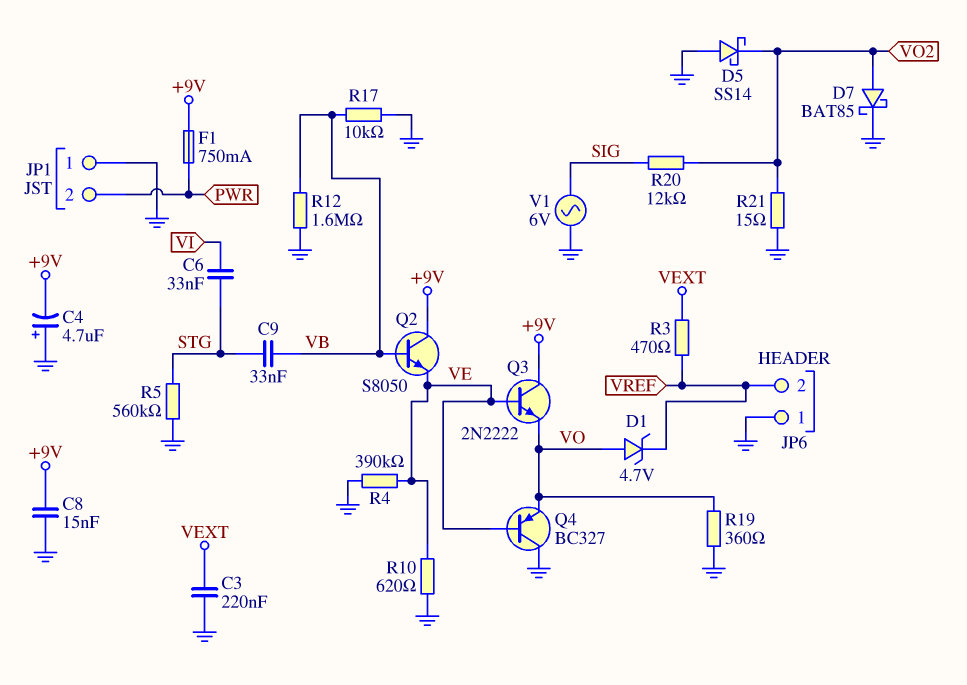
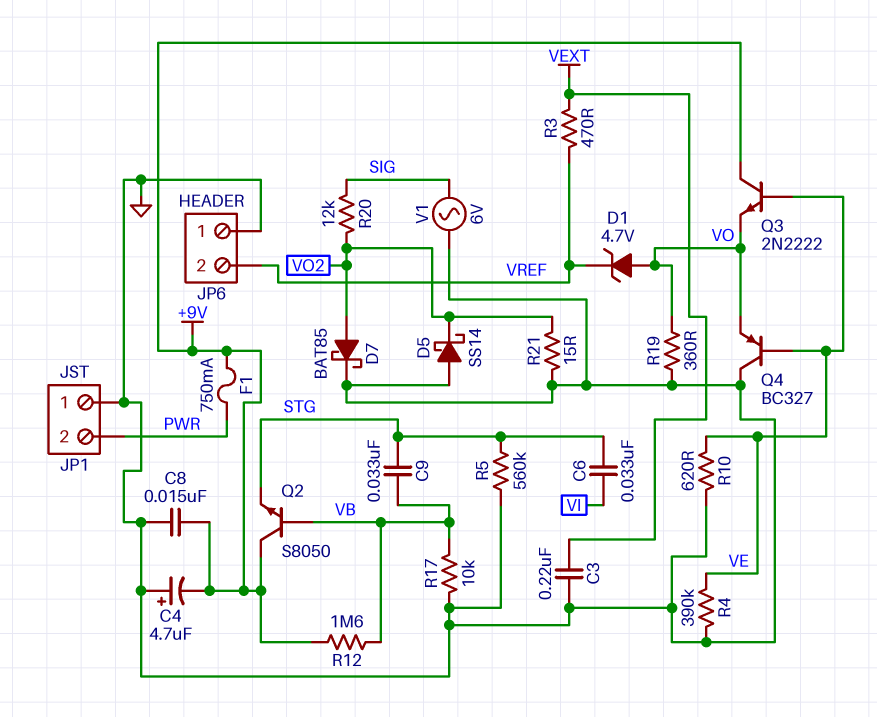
Q2: NPN S8050 (B VB, C +9V, E VE) -> NPN S8050 (B VB, C +9V, E STG)
R12: 1.6M (GND, VB) -> 1.6M (+9V, VB)

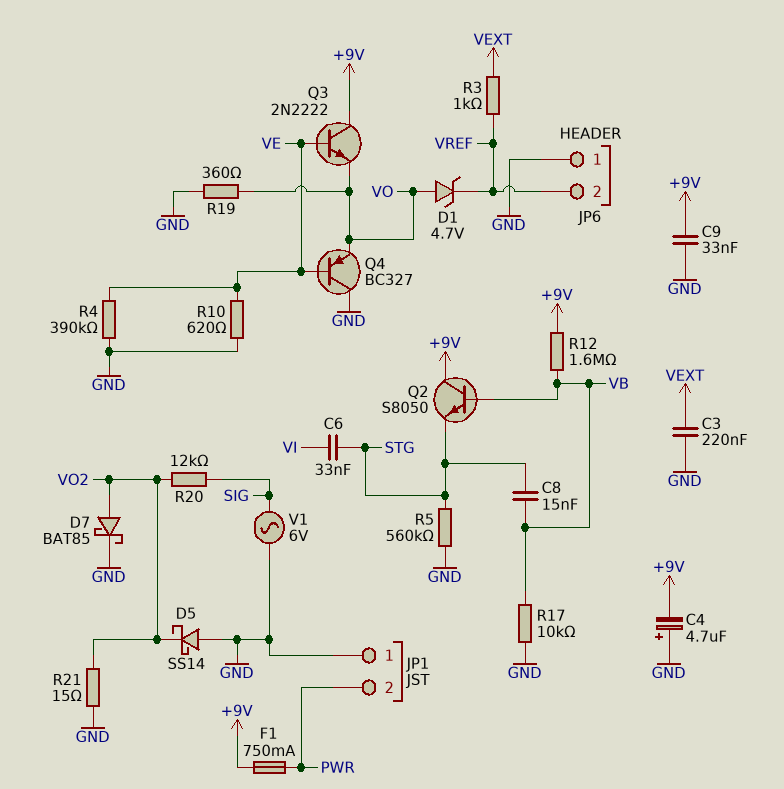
C8: 15nF (+9V, GND) -> 15nF (STG, VB)
C9: 33nF (STG, VB) -> 33nF (+9V, GND)
R3: 470 (VEXT, VREF) -> 1k (VEXT, VREF)

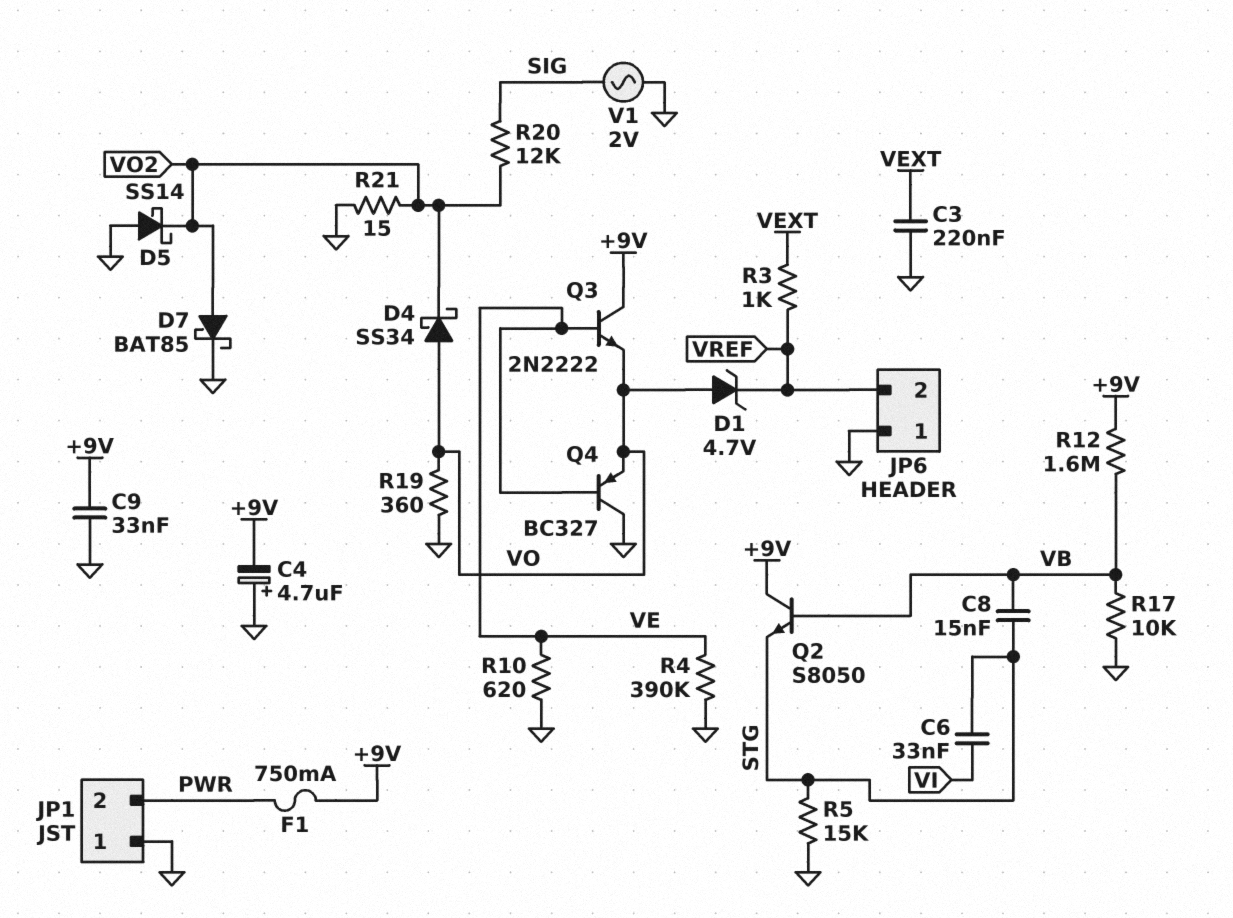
D4: none -> schottky SS34 (A VO, K VO2)
R5: 560k (GND, STG) -> 15k (GND, STG)
V1: AC 6V (GND, SIG) -> AC 2V (GND, SIG)

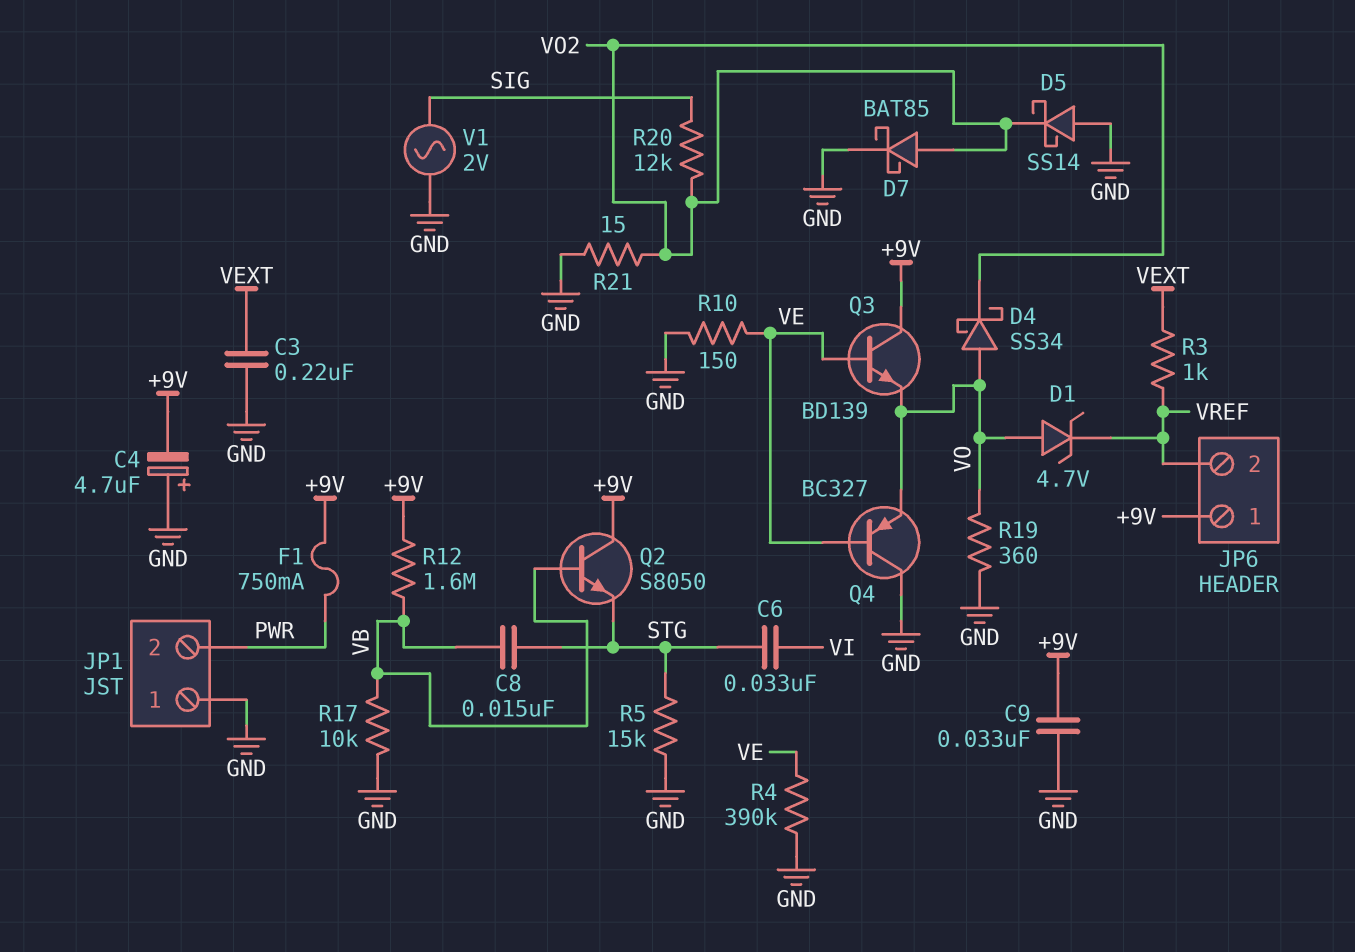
JP6 pin 1: GND -> +9V
Q3: NPN 2N2222 (B VE, C +9V, E VO) -> NPN BD139 (B VE, C +9V, E VO)
R10: 620 (GND, VE) -> 150 (GND, VE)

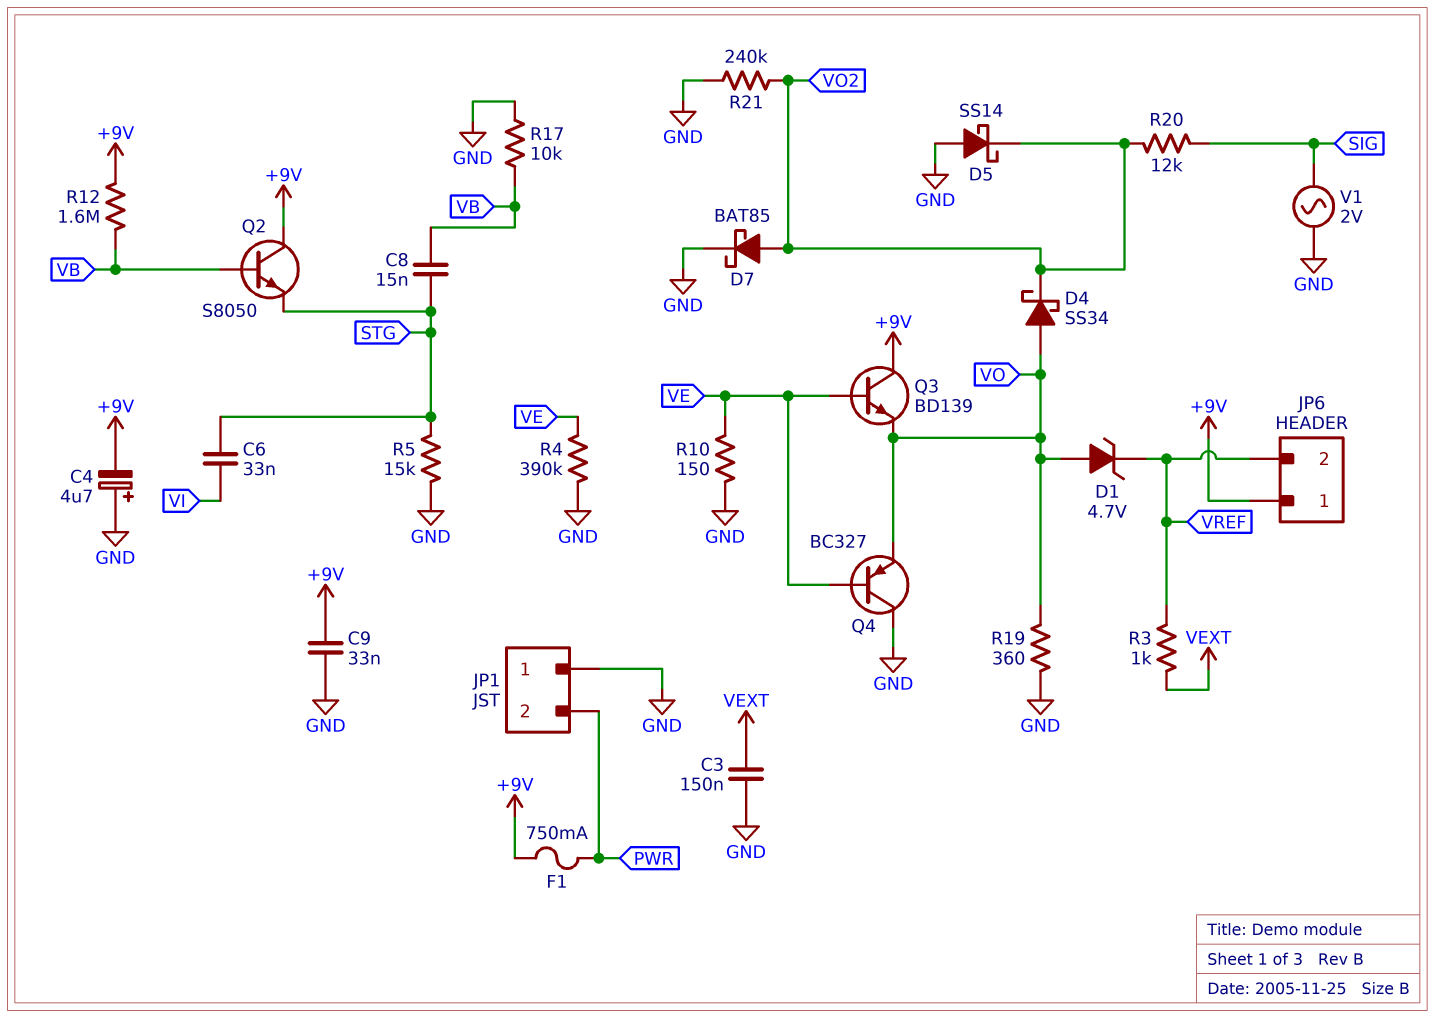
C3: 220nF (GND, VEXT) -> 150nF (GND, VEXT)
R21: 15 (GND, VO2) -> 240k (GND, VO2)

